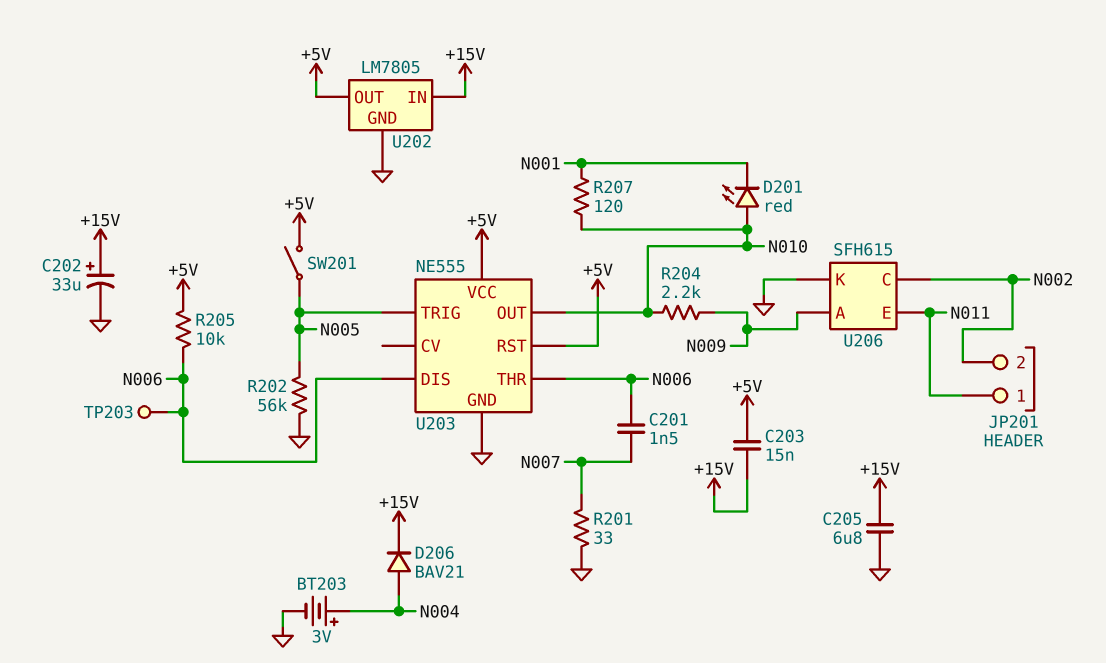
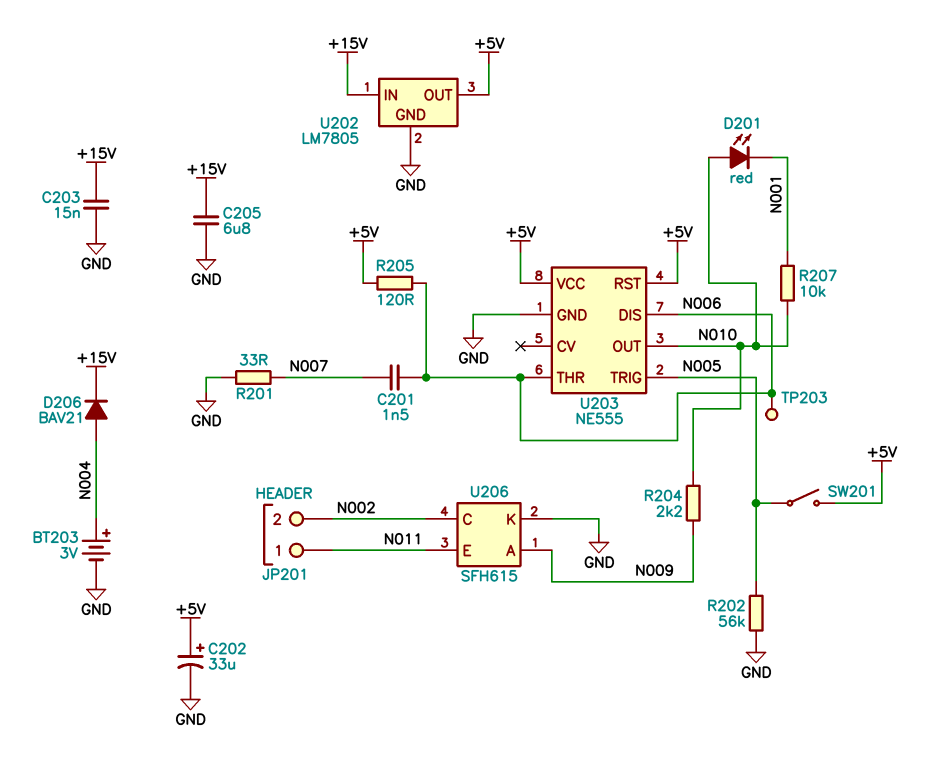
C202: 33uF (plus +15V, minus GND) -> 33uF (plus +5V, minus GND)
C203: 15nF (+5V, +15V) -> 15nF (+15V, GND)
R205: 10k (+5V, N006) -> 120 (+5V, N006)
R207: 120 (N001, N010) -> 10k (N001, N010)

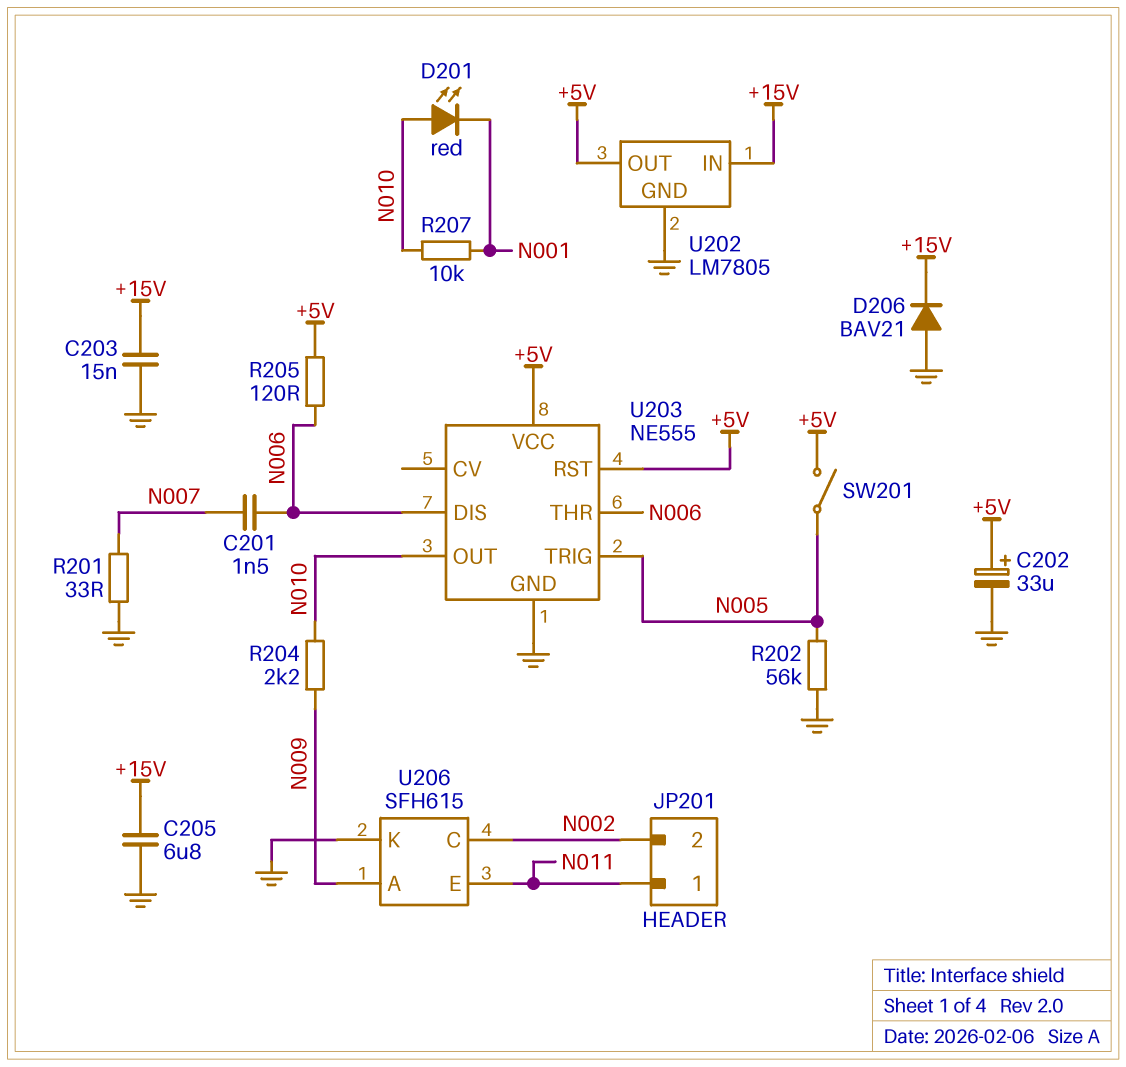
BT203: 3V (plus N004, minus GND) -> none
D206: diode BAV21 (A N004, K +15V) -> diode BAV21 (A GND, K +15V)
TP203: test point (N006) -> none

